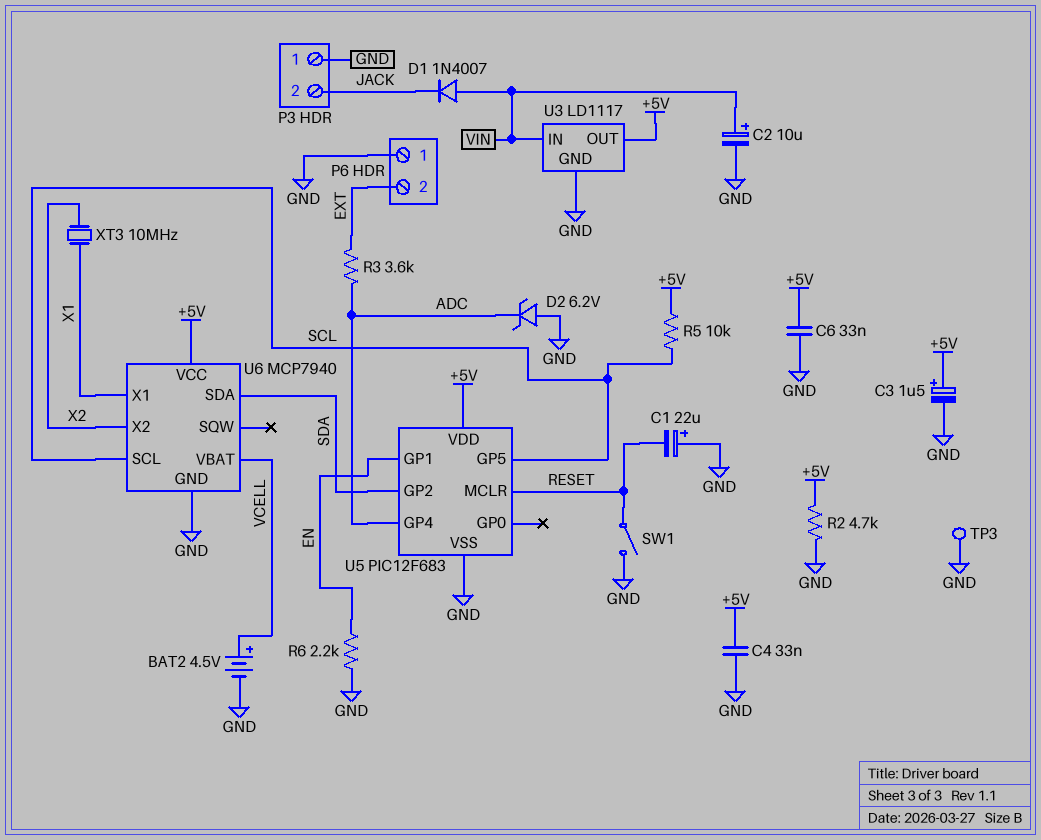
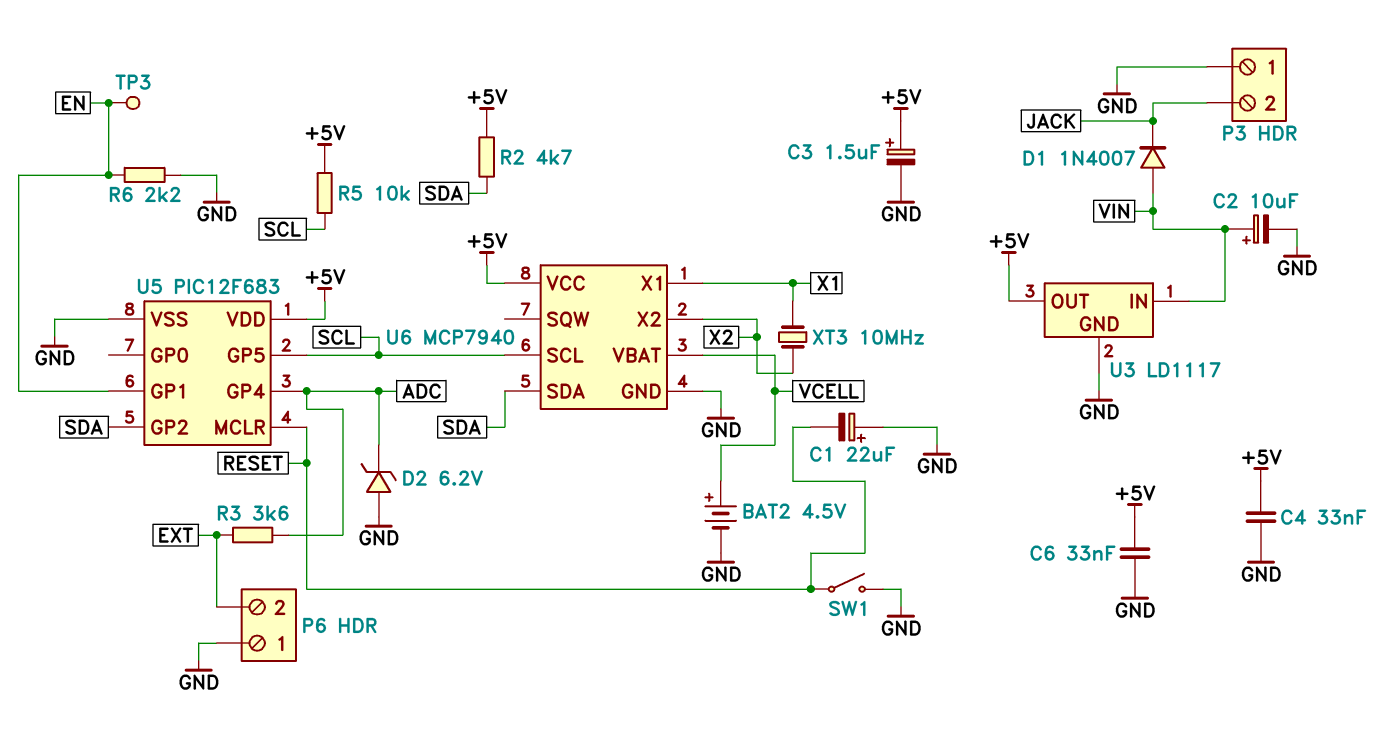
R2: 4.7k (+5V, GND) -> 4.7k (+5V, SDA)
TP3: test point (GND) -> test point (EN)

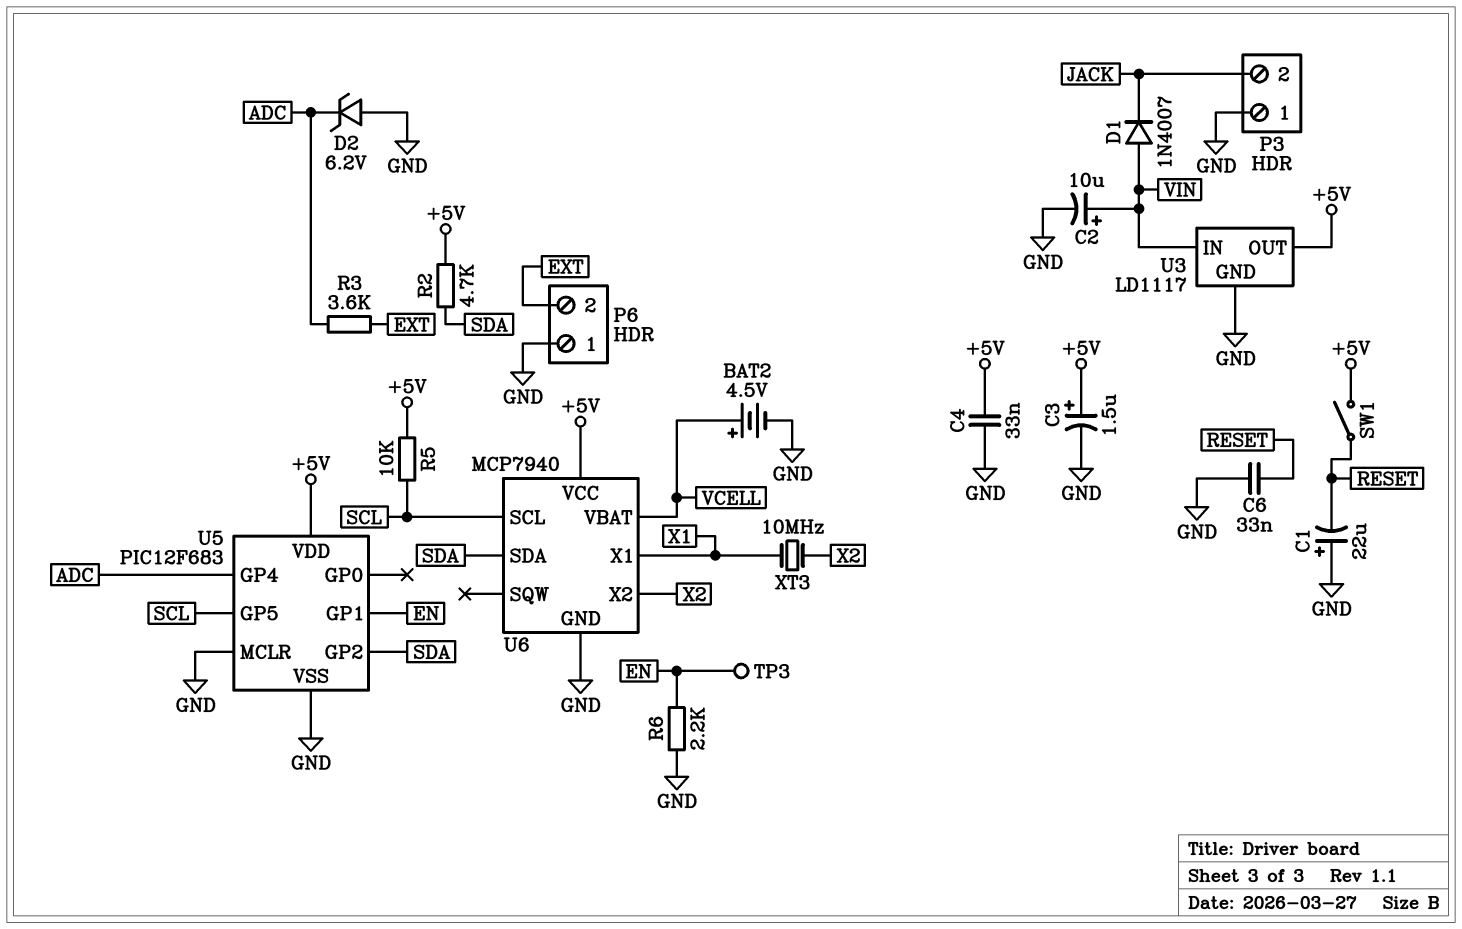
C6: 33nF (+5V, GND) -> 33nF (GND, RESET)
SW1: switch (GND, RESET) -> switch (+5V, RESET)
U5 pin MCLR: RESET -> GND

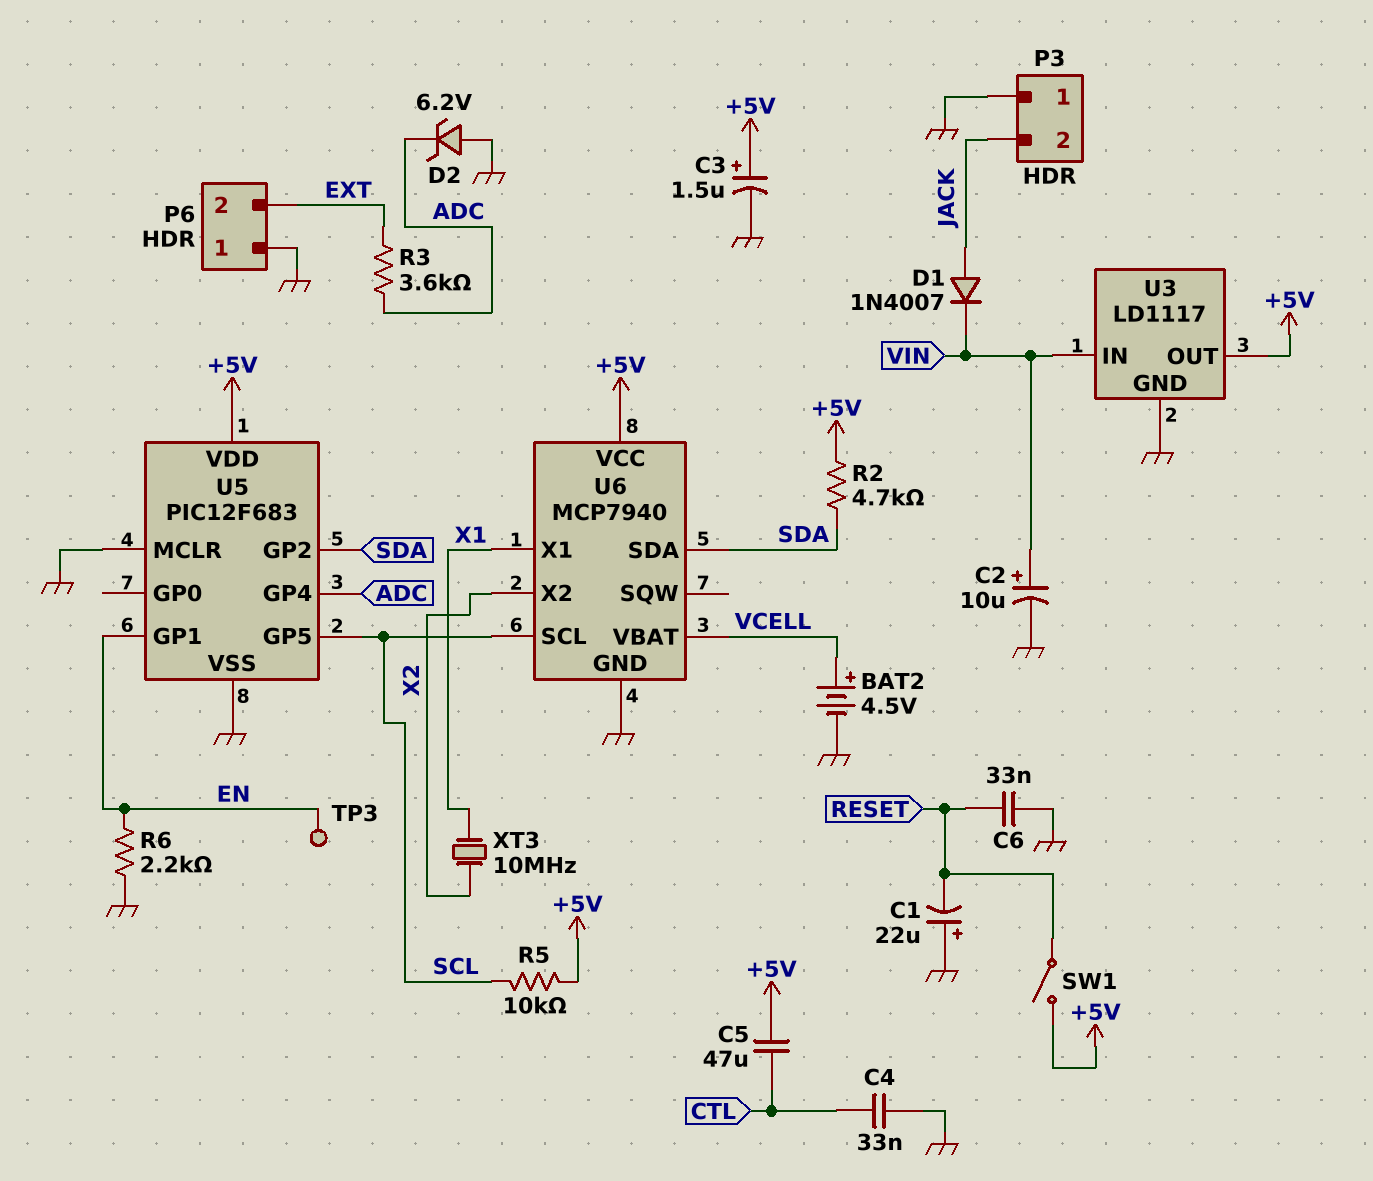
C4: 33nF (+5V, GND) -> 33nF (CTL, GND)
C5: none -> 47uF (+5V, CTL)
D1: diode 1N4007 (A VIN, K JACK) -> diode 1N4007 (A JACK, K VIN)

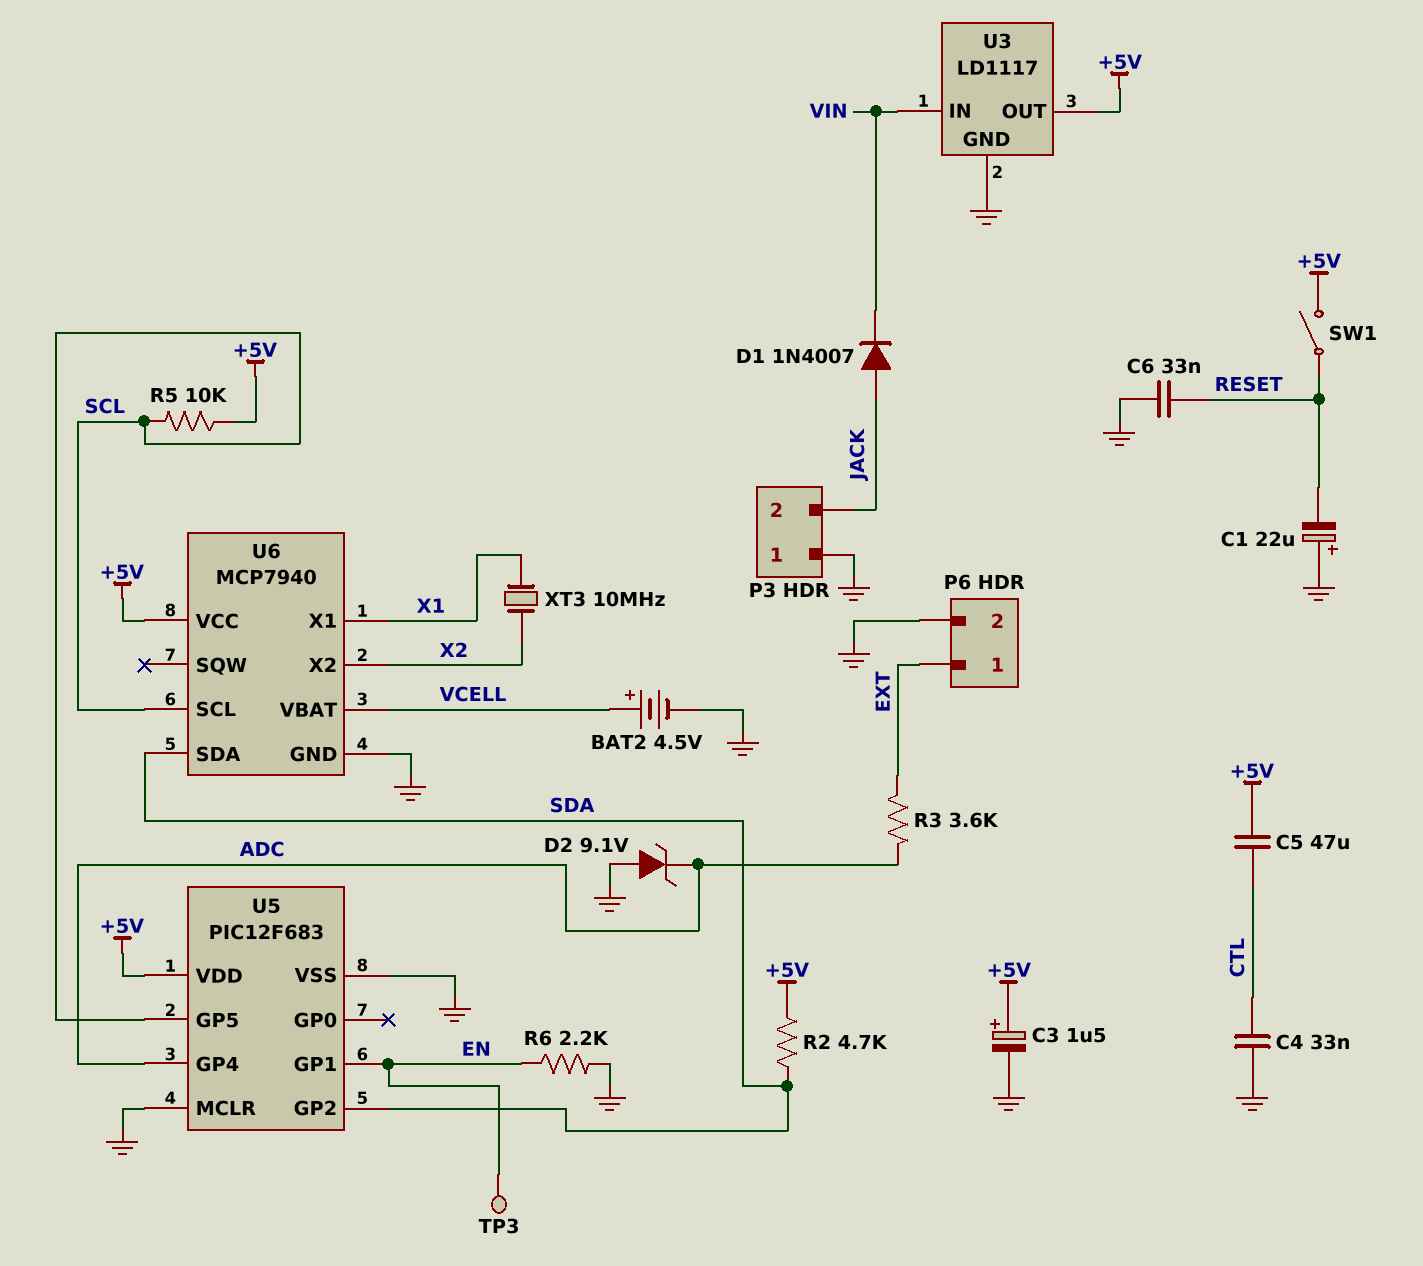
C2: 10uF (plus VIN, minus GND) -> none
D2: zener 6.2V (A GND, K ADC) -> zener 9.1V (A GND, K ADC)
P6 pin 1: GND -> EXT
P6 pin 2: EXT -> GND

